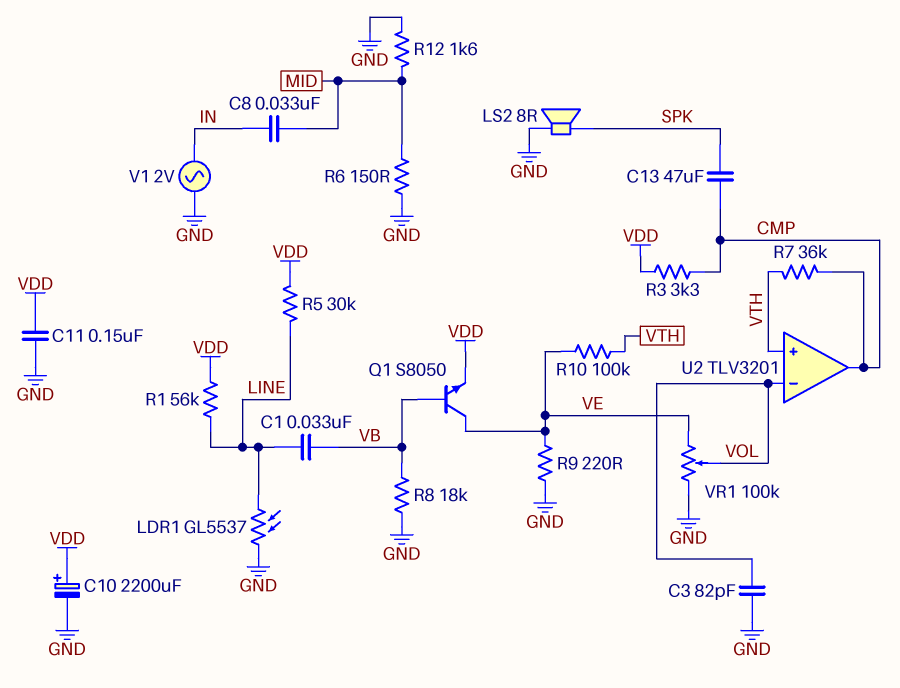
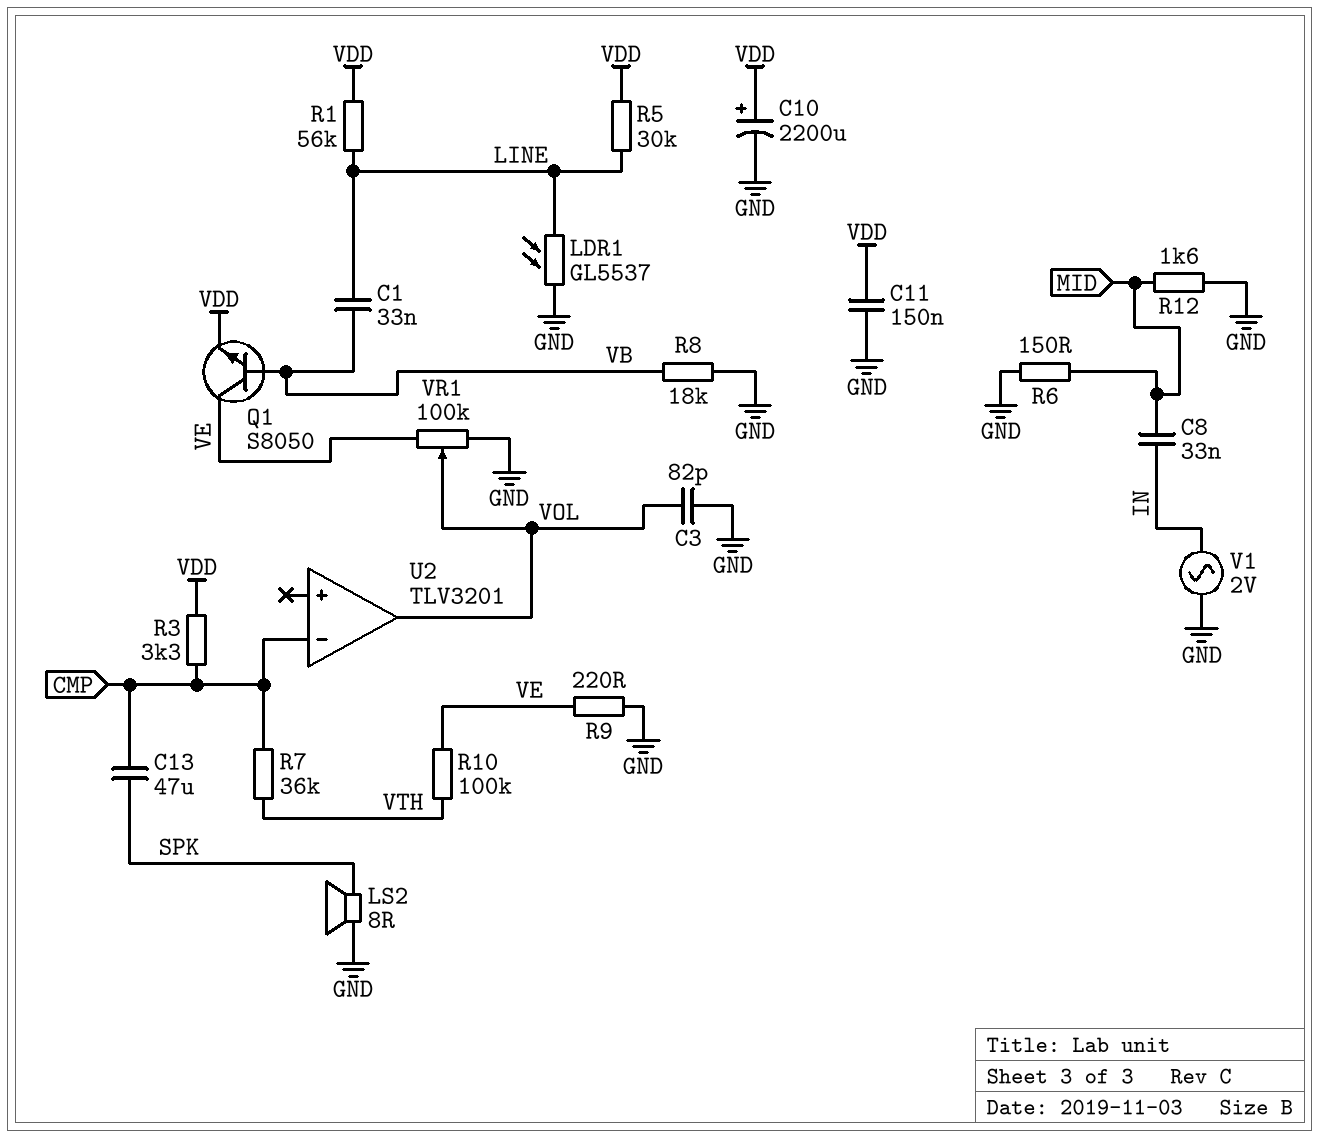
U2 pin in+: VTH -> none
U2 pin in-: VOL -> CMP
U2 pin out: CMP -> VOL

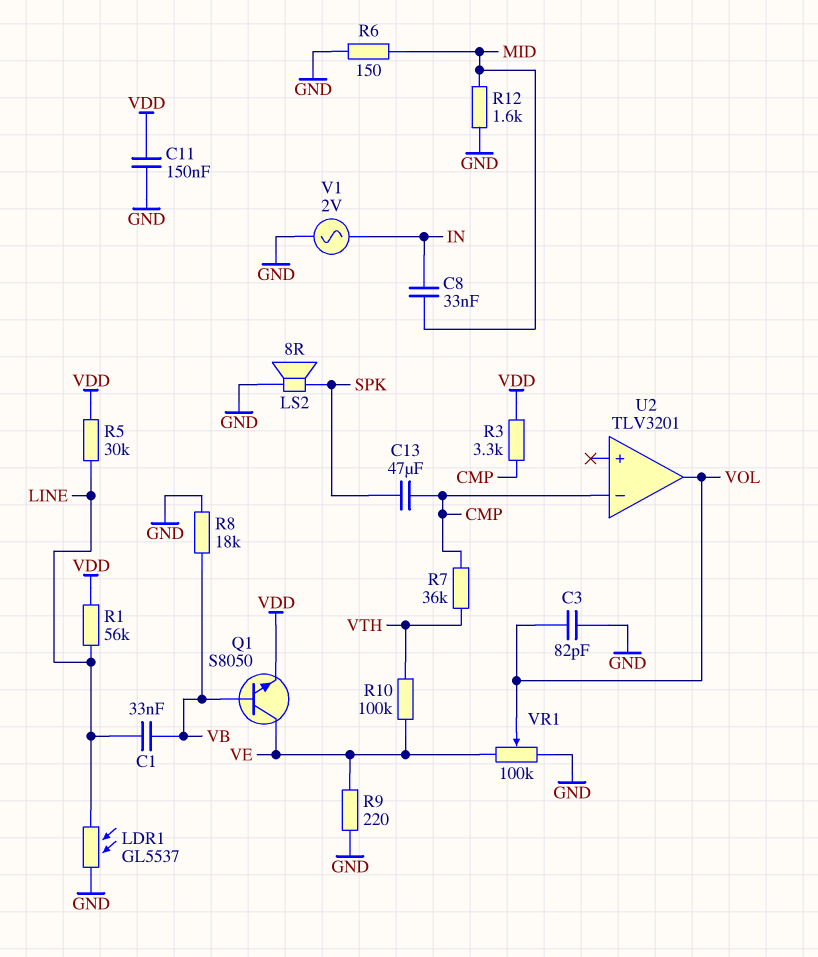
C10: 2200uF (plus VDD, minus GND) -> none

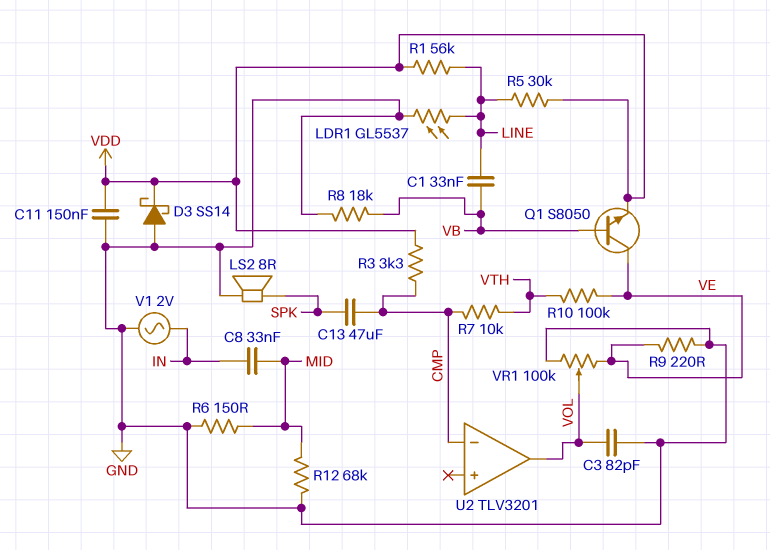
D3: none -> schottky SS14 (A GND, K VDD)
R7: 36k (CMP, VTH) -> 10k (CMP, VTH)
R12: 1.6k (GND, MID) -> 68k (GND, MID)

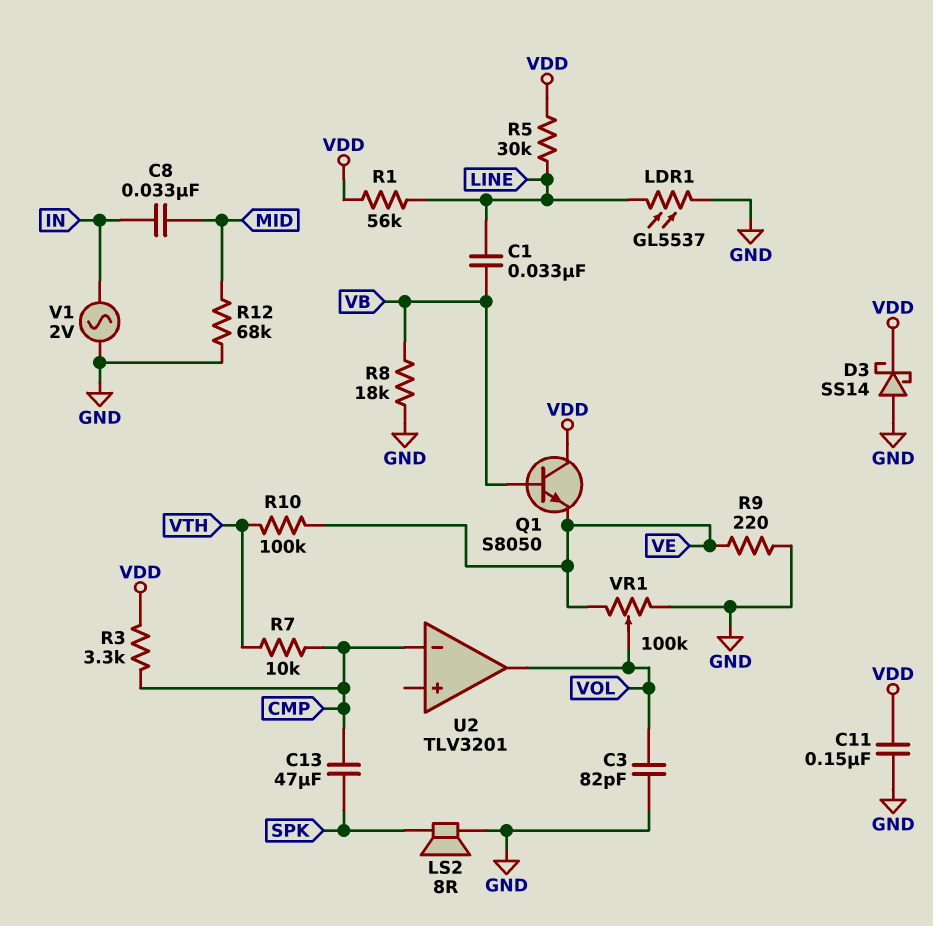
Q1: NPN S8050 (B VB, C VE, E VDD) -> NPN S8050 (B VB, C VDD, E VE)
R6: 150 (GND, MID) -> none

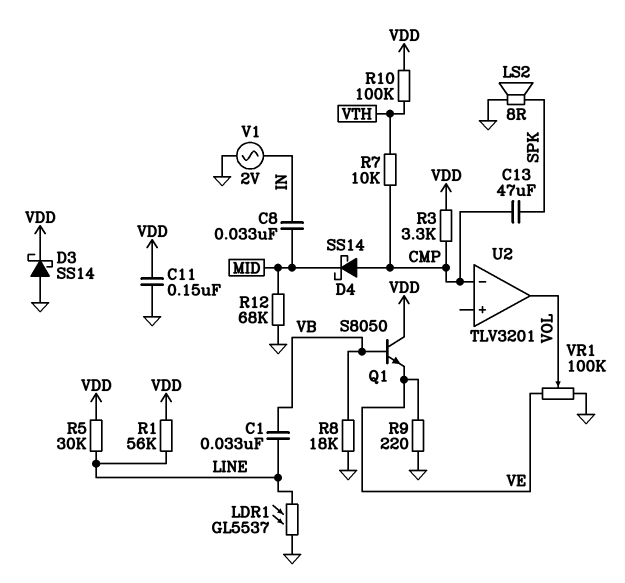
C3: 82pF (GND, VOL) -> none
D4: none -> schottky SS14 (A CMP, K MID)
R10: 100k (VE, VTH) -> 100k (VDD, VTH)

